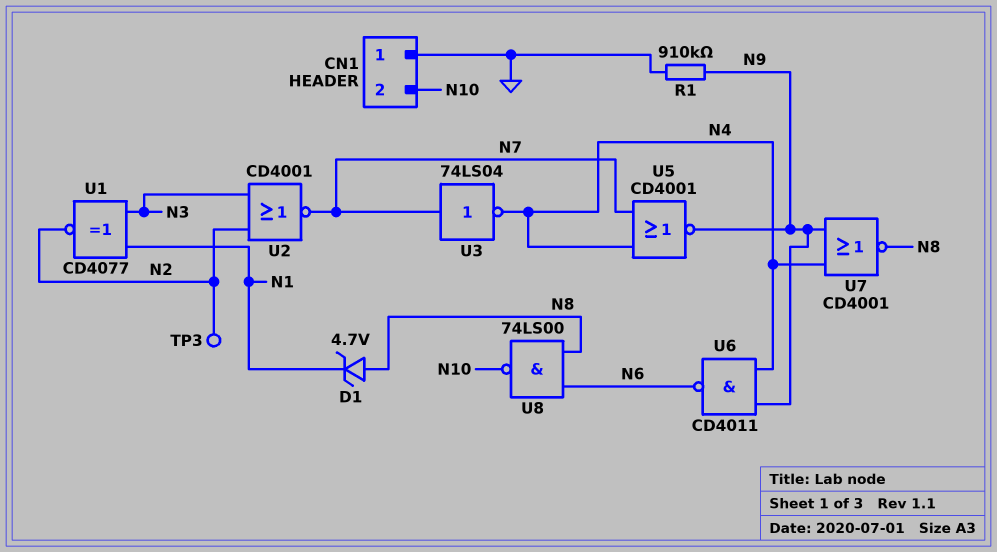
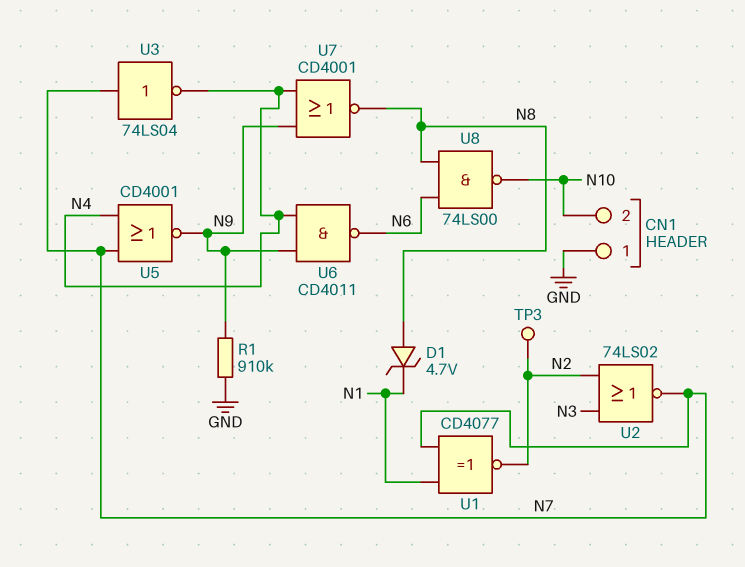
U1: XNOR CD4077 (in N1, in N3, out N2) -> XNOR CD4077 (in N1, in N7, out N2)
U2: NOR CD4001 (in N2, in N3, out N7) -> NOR 74LS02 (in N2, in N3, out N7)

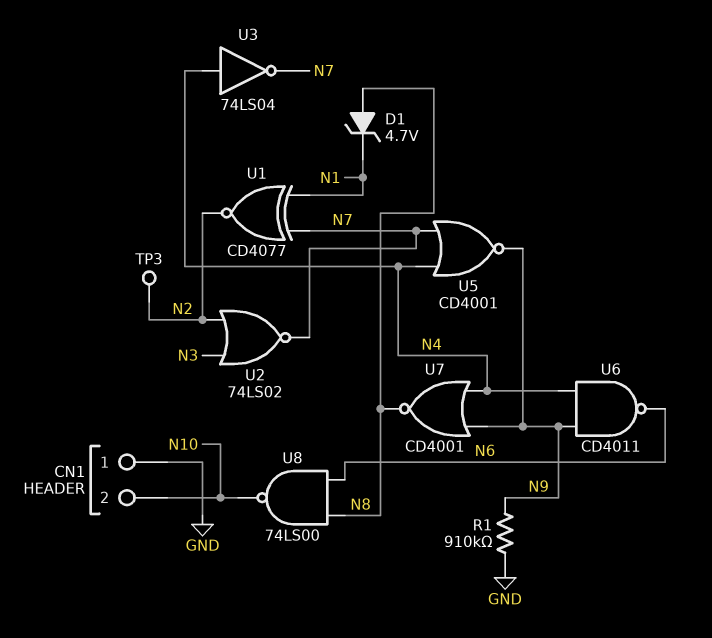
U3: NOT 74LS04 (in N7, out N4) -> NOT 74LS04 (in N4, out N7)

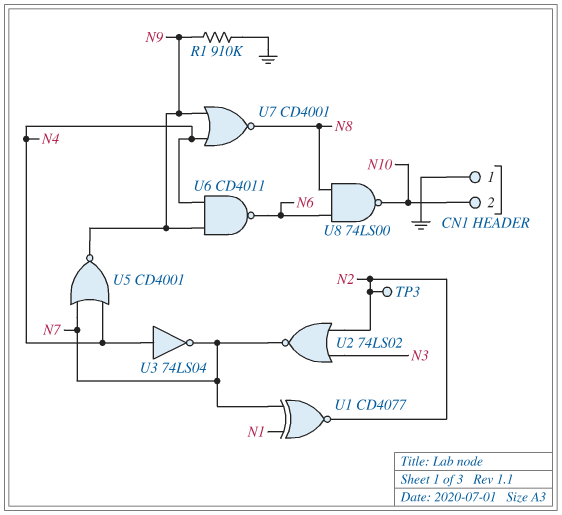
D1: zener 4.7V (A N8, K N1) -> none

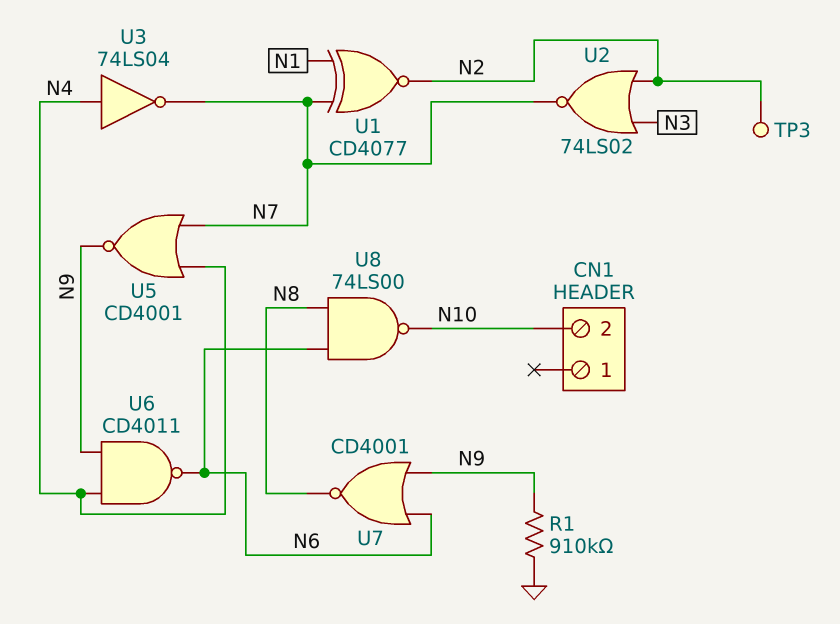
CN1 pin 1: GND -> none
U7: NOR CD4001 (in N4, in N9, out N8) -> NOR CD4001 (in N6, in N9, out N8)

